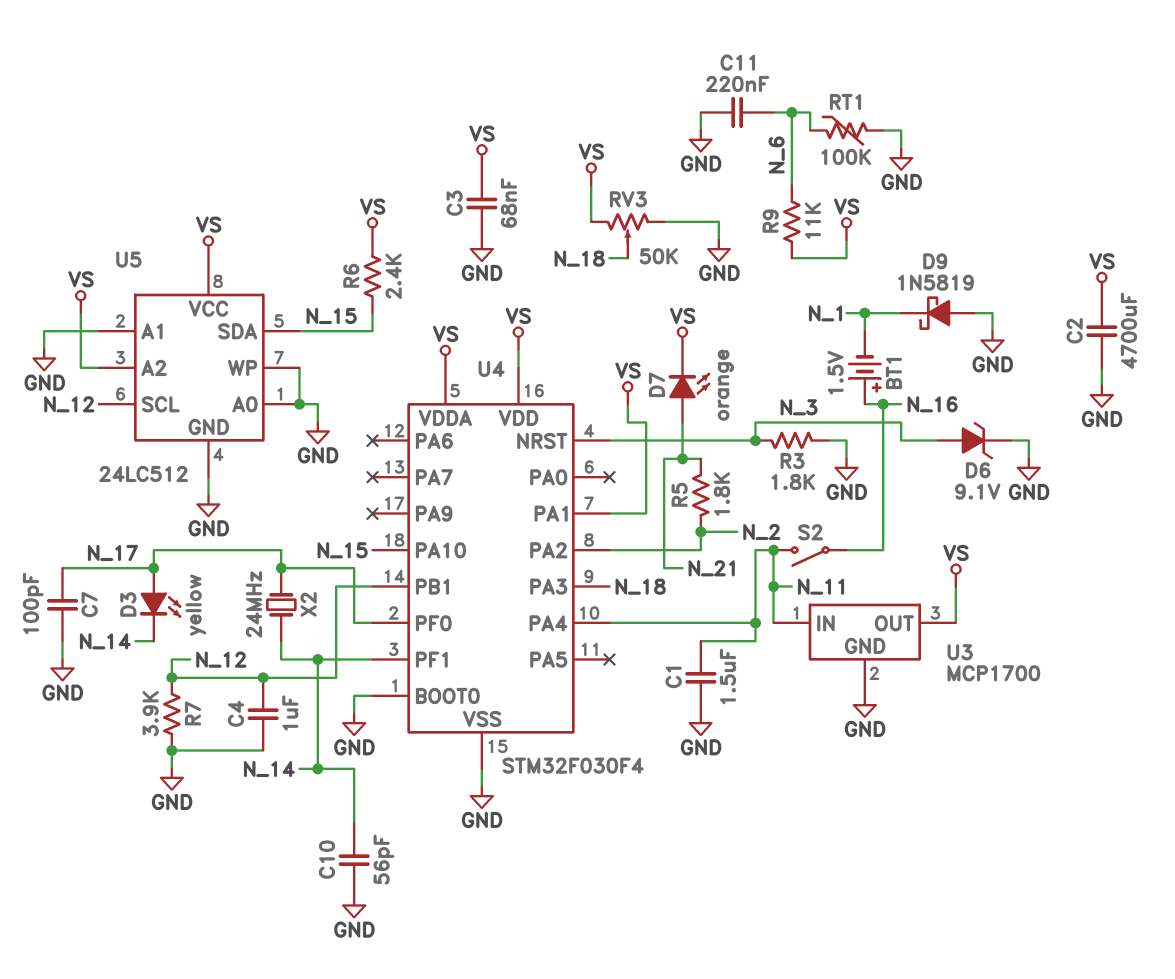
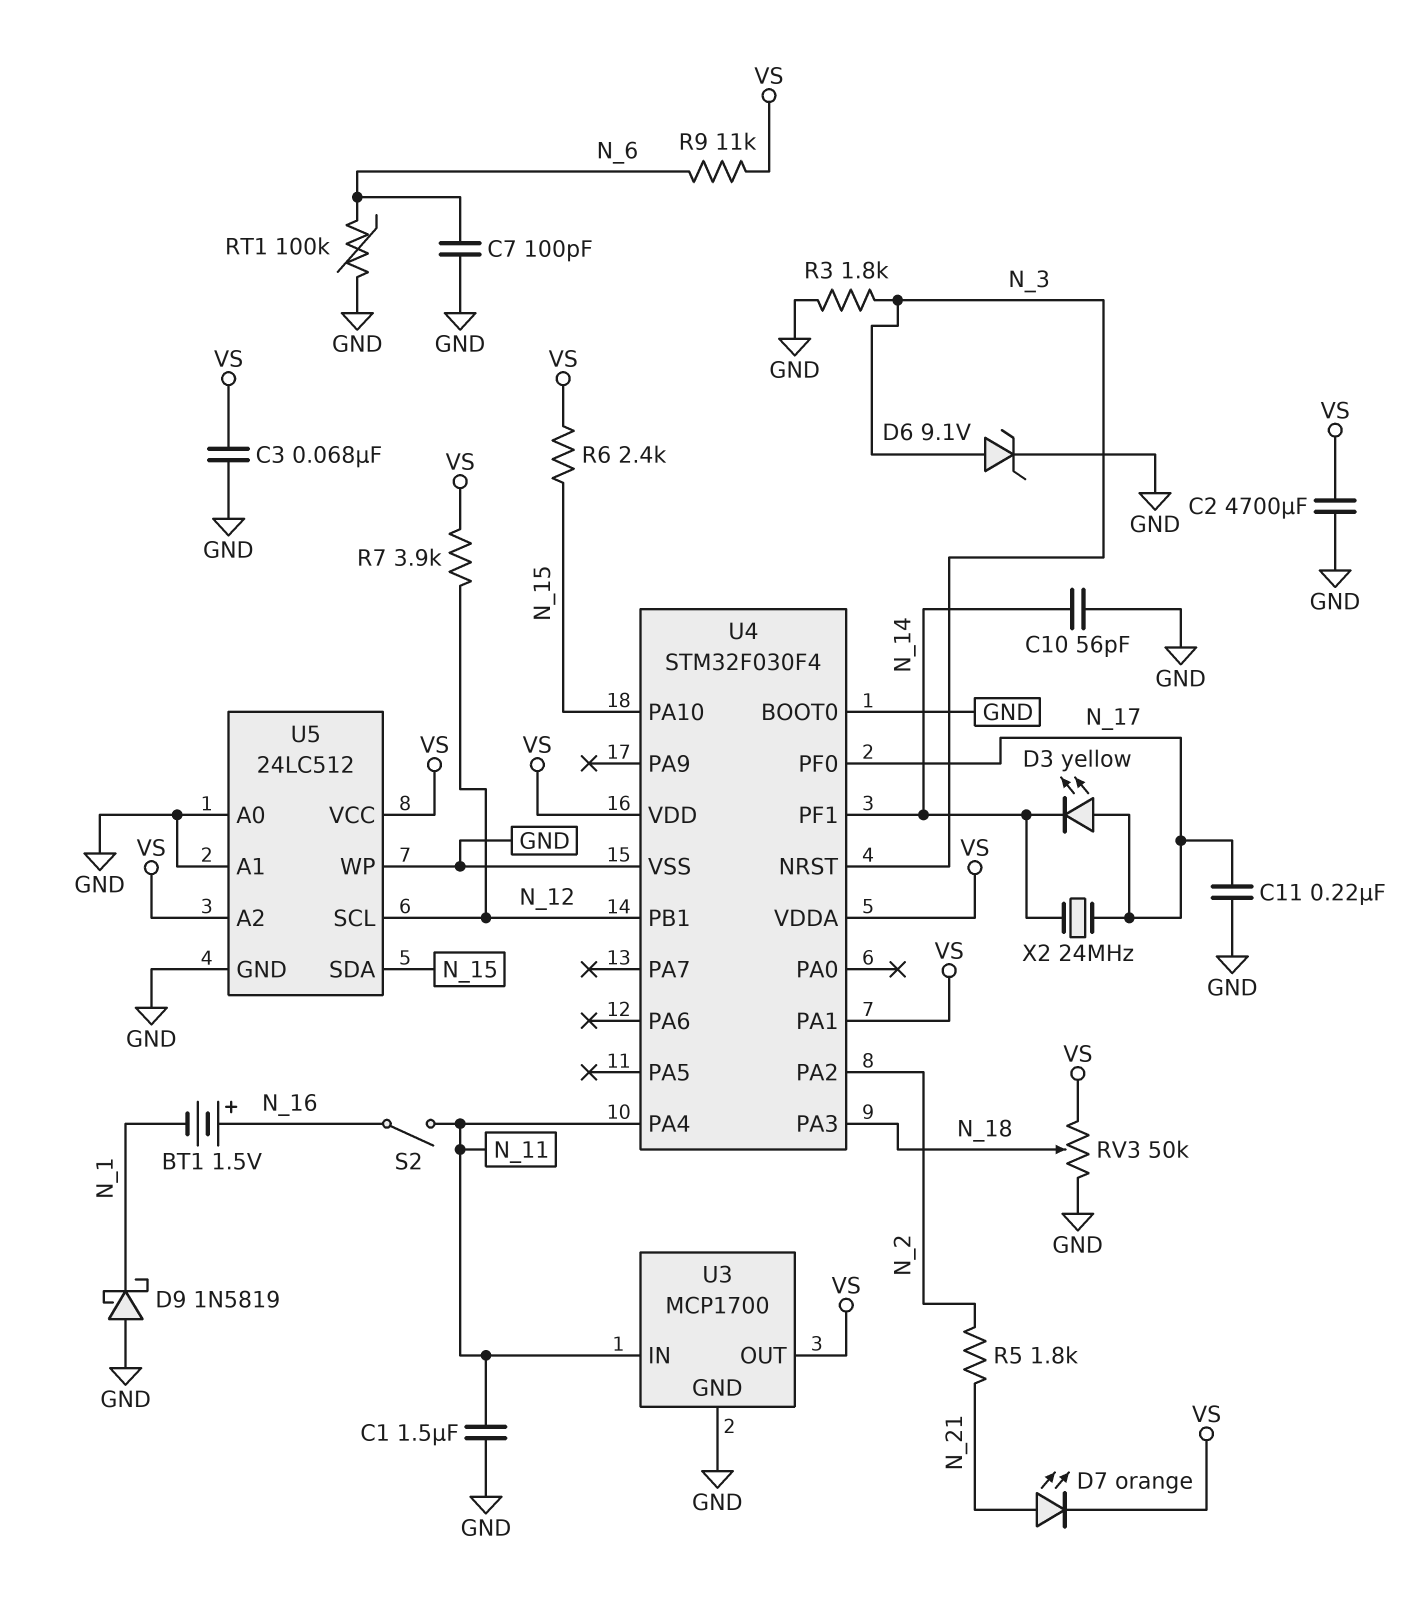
C4: 1uF (GND, N_12) -> none
C7: 100pF (GND, N_17) -> 100pF (GND, N_6)
C11: 220nF (GND, N_6) -> 220nF (GND, N_17)
R7: 3.9k (GND, N_12) -> 3.9k (N_12, VS)

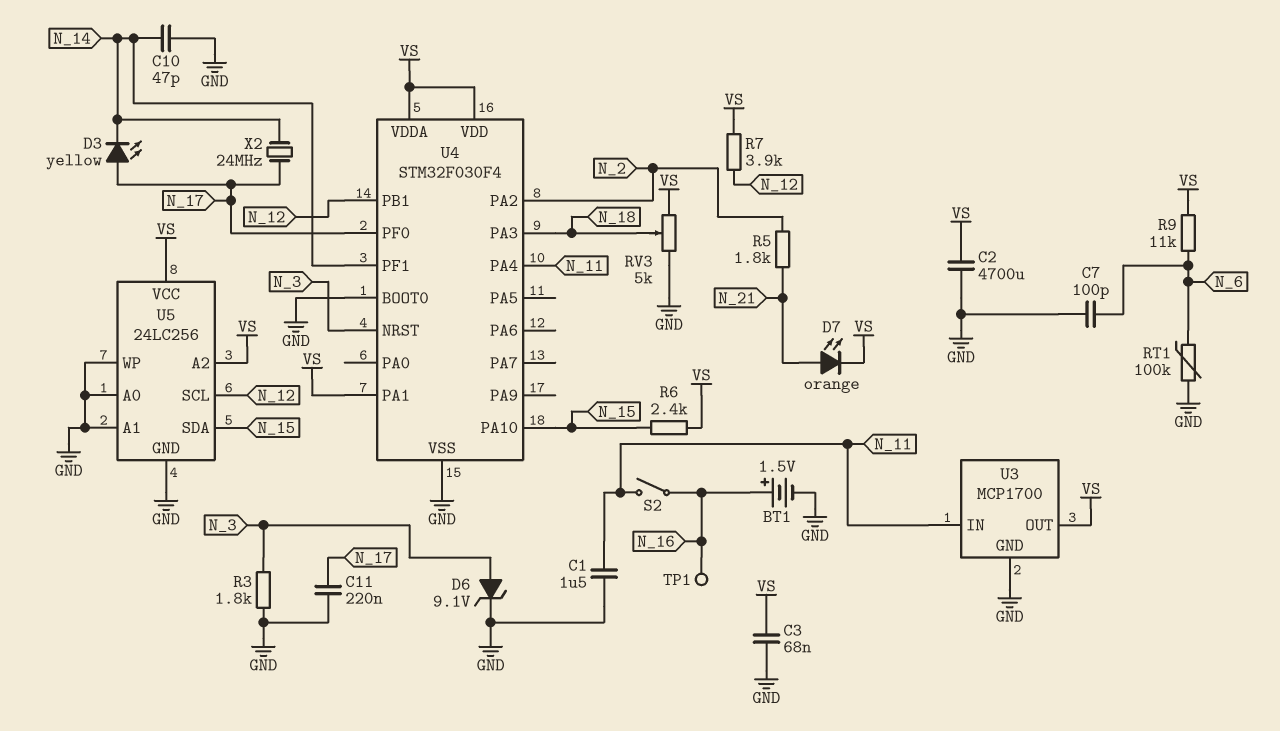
BT1: 1.5V (plus N_16, minus N_1) -> 1.5V (plus N_16, minus GND)
C10: 56pF (GND, N_14) -> 47pF (GND, N_14)
D9: schottky 1N5819 (A GND, K N_1) -> none
RV3: 50k (GND, VS, wiper N_18) -> 5k (GND, VS, wiper N_18)
TP1: none -> test point (N_16)
U5: 24LC512 -> 24LC256

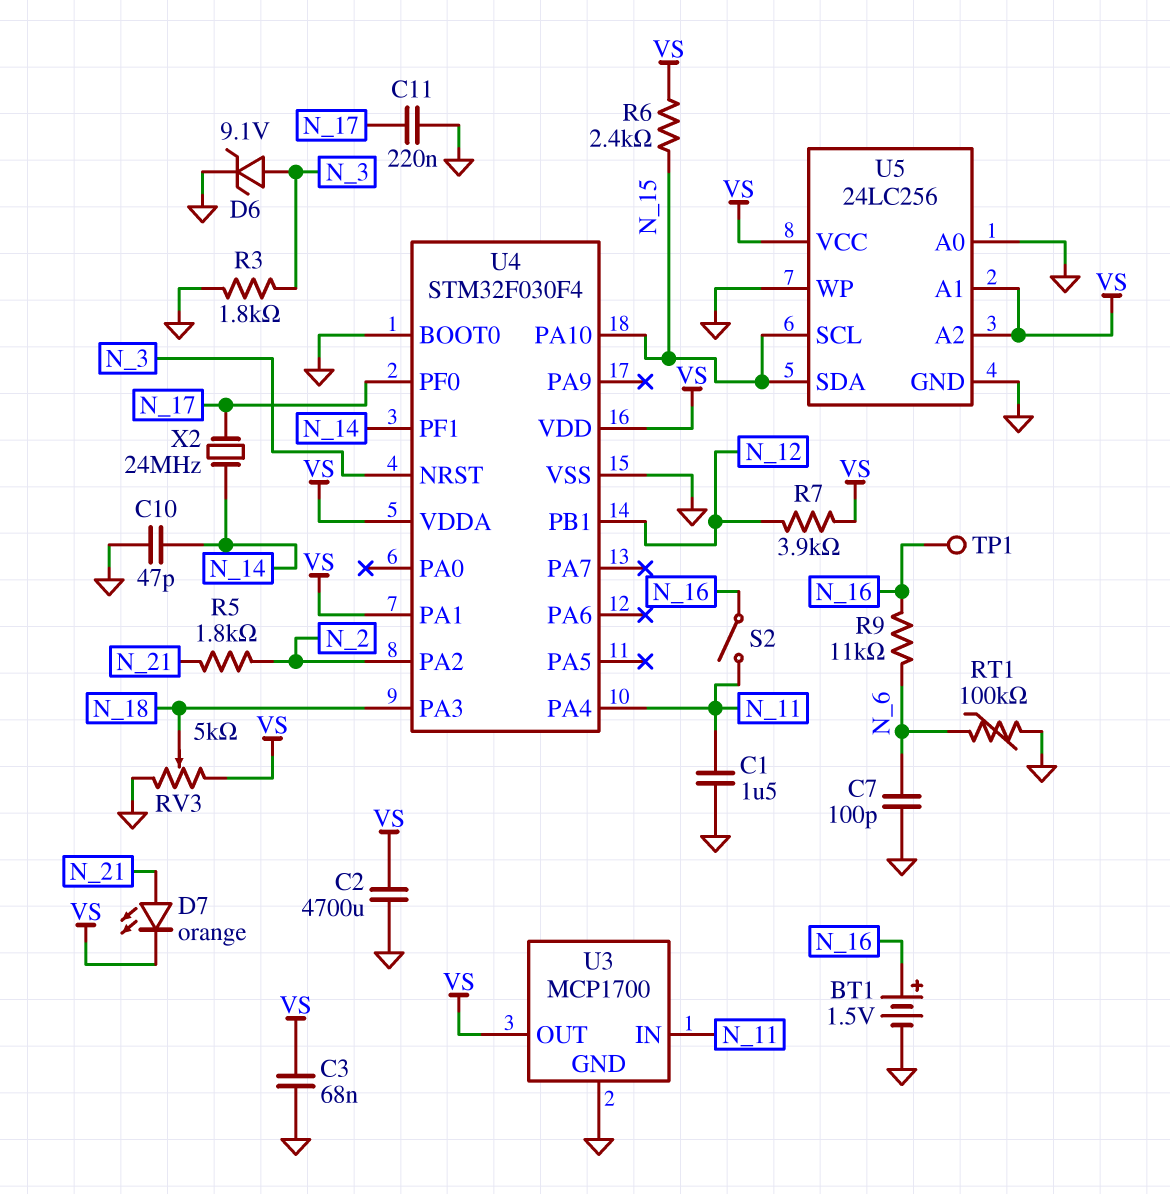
D3: LED yellow (A N_17, K N_14) -> none
R9: 11k (N_6, VS) -> 11k (N_6, N_16)
U5 pin A1: GND -> VS
U5 pin SCL: N_12 -> N_15

